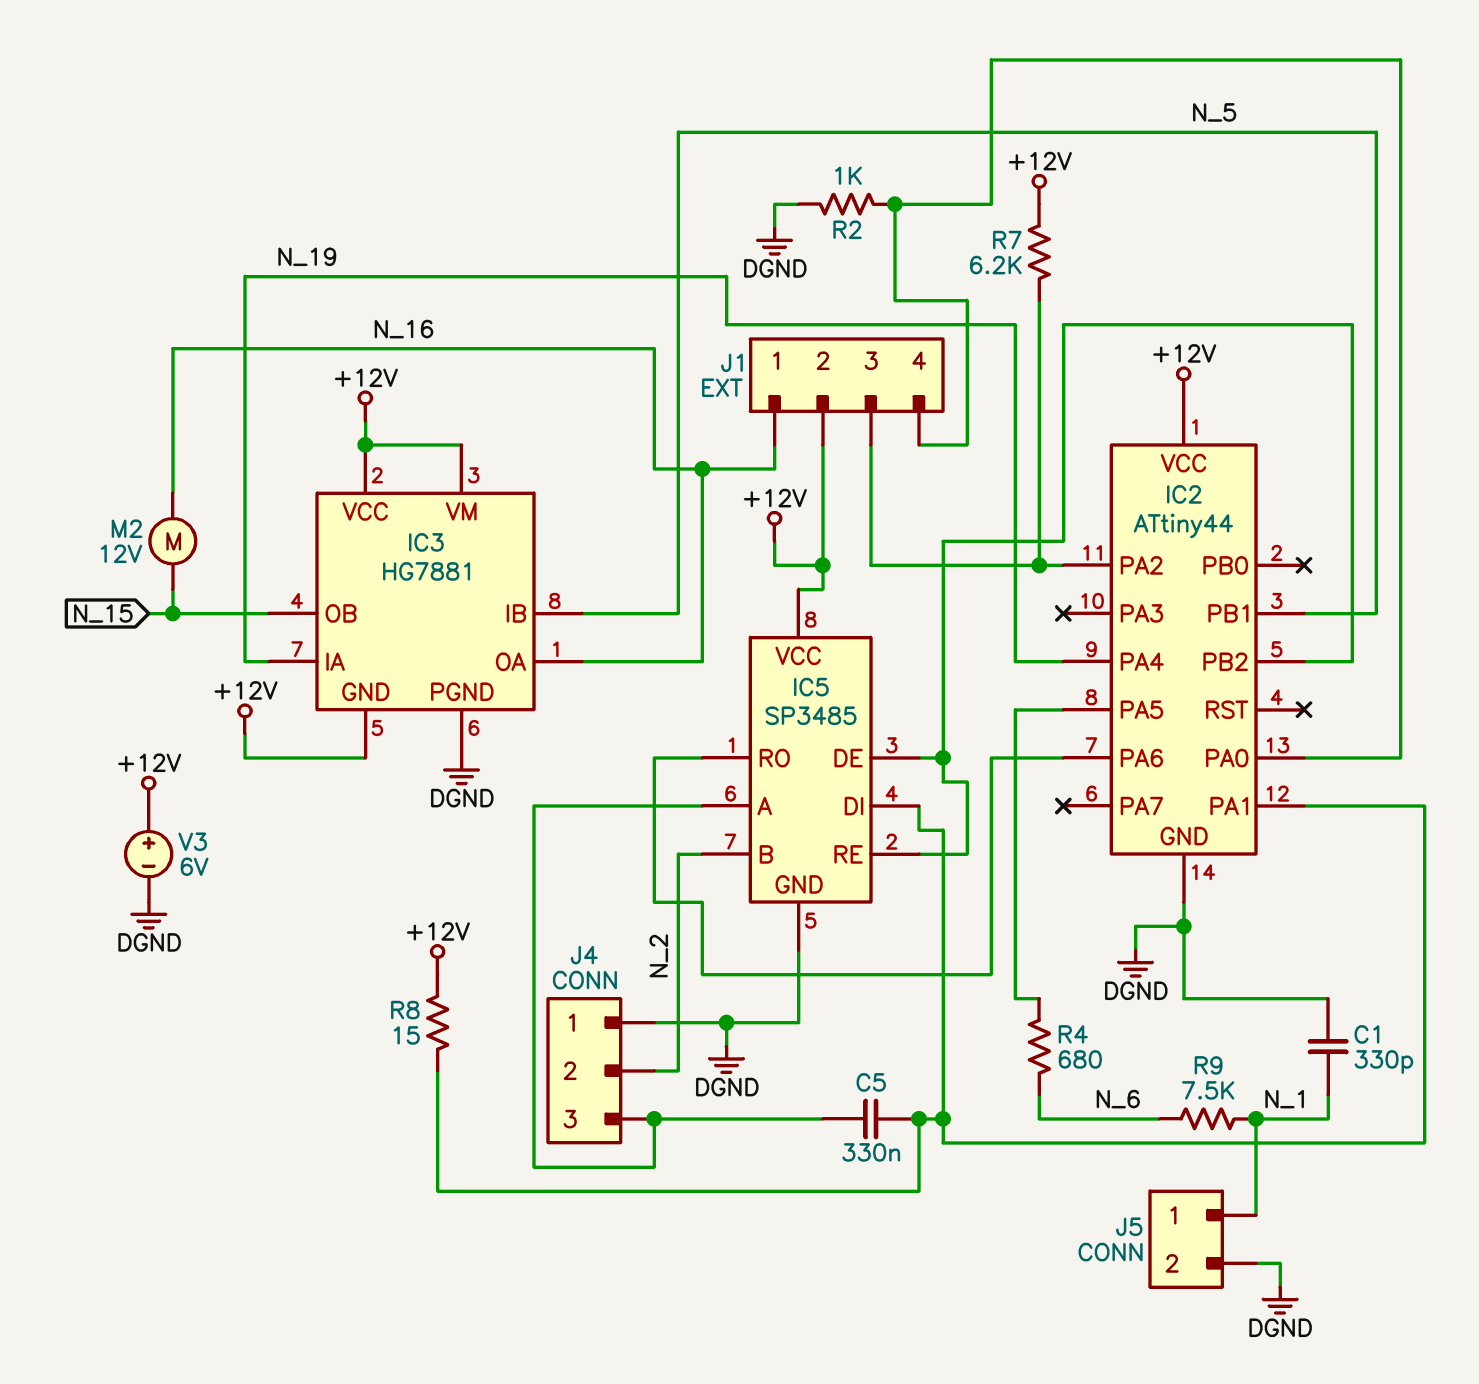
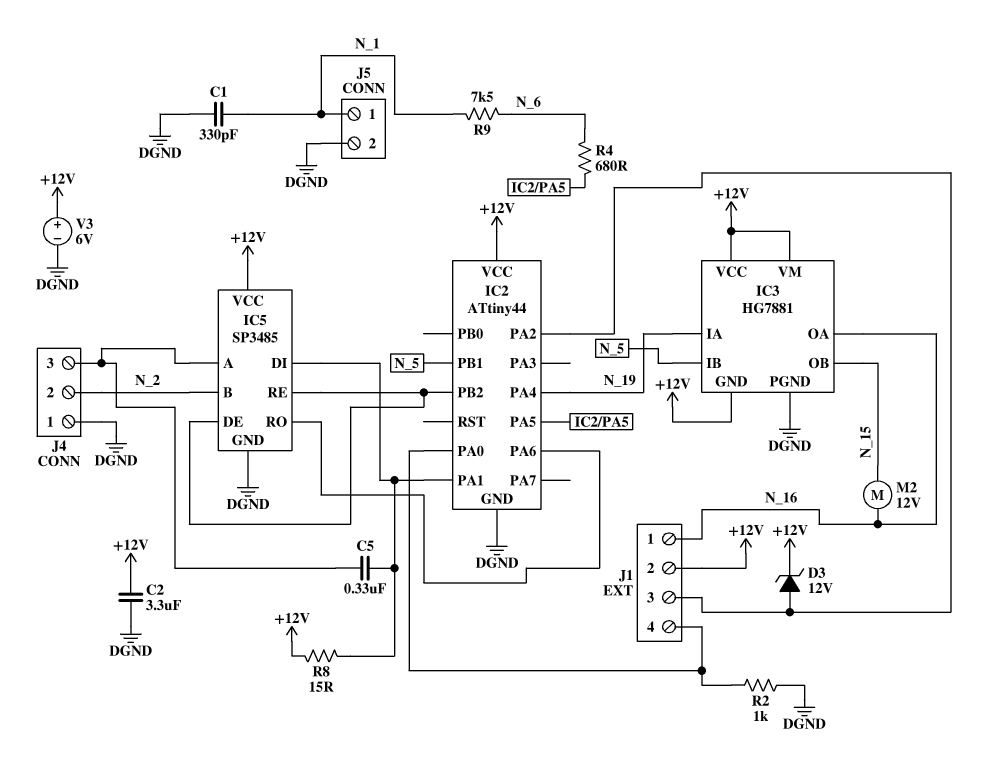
C2: none -> 3.3uF (+12V, DGND)
D3: none -> zener 12V (A IC2/PA2, K +12V)
R7: 6.2k (+12V, IC2/PA2) -> none

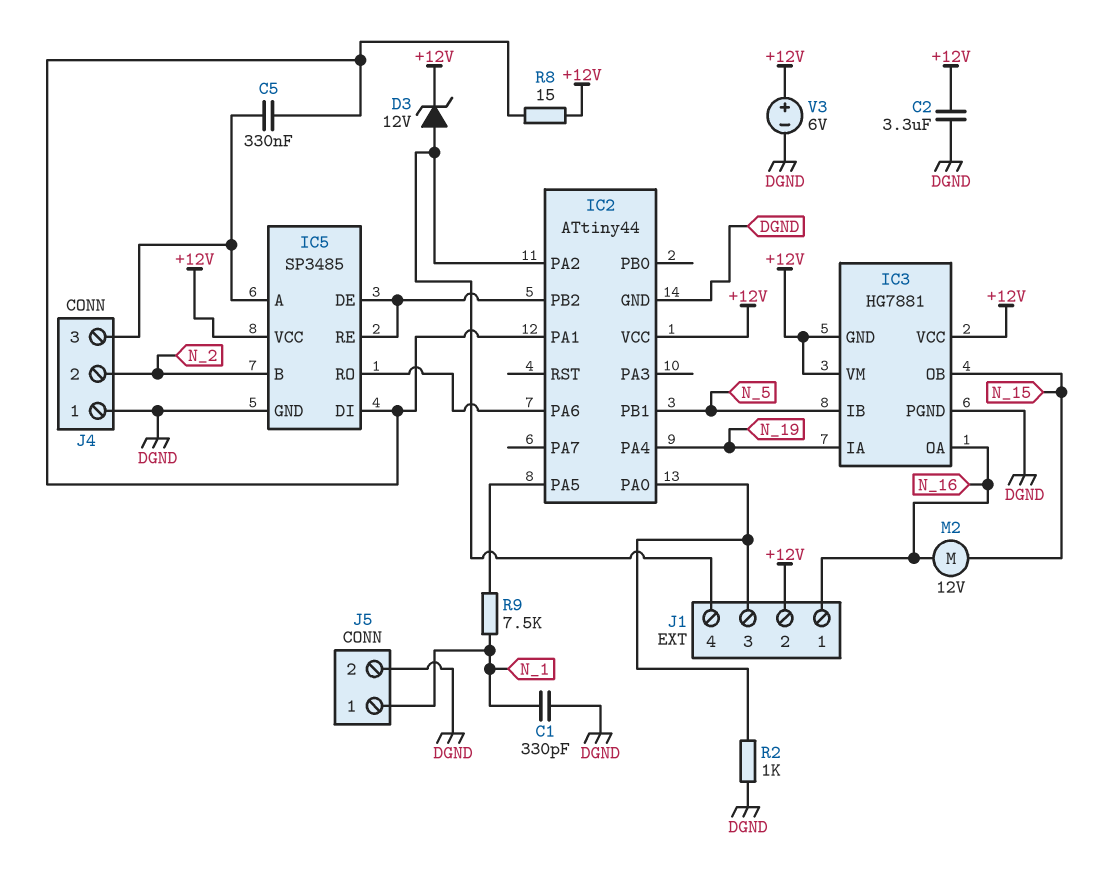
J1 pin 3: IC2/PA2 -> IC2/PA0
J1 pin 4: IC2/PA0 -> IC2/PA2
R4: 680 (IC2/PA5, N_6) -> none
R9: 7.5k (N_1, N_6) -> 7.5k (IC2/PA5, N_1)

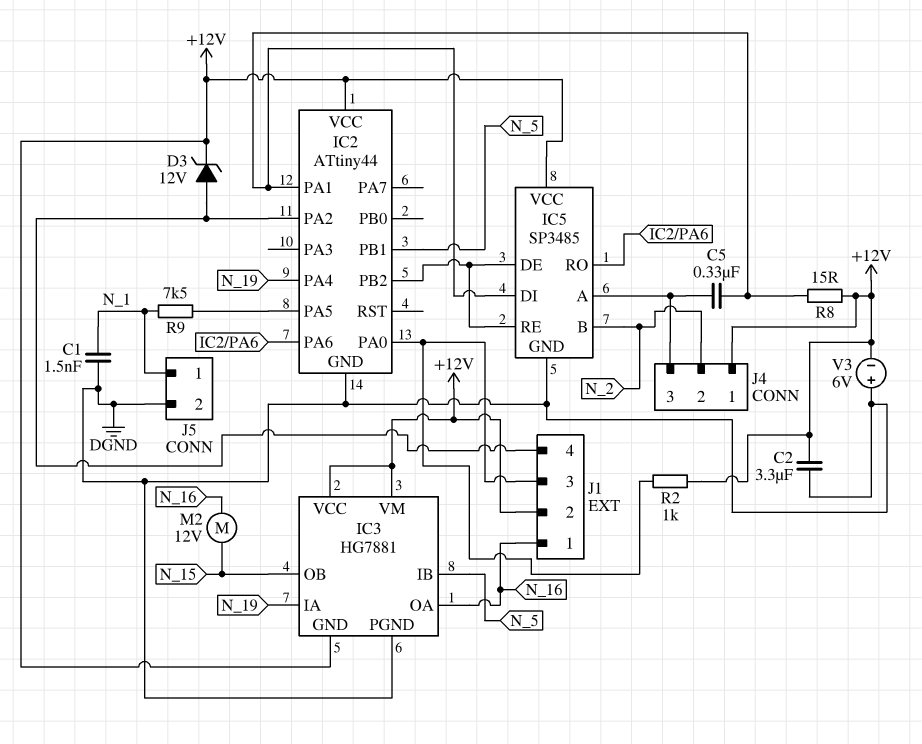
C1: 330pF (DGND, N_1) -> 1.5nF (DGND, N_1)
J4 pin 1: DGND -> +12V
R2: 1k (DGND, IC2/PA0) -> 1k (+12V, IC2/PA0)
V3: 6V (plus +12V, minus DGND) -> 6V (plus DGND, minus +12V)

